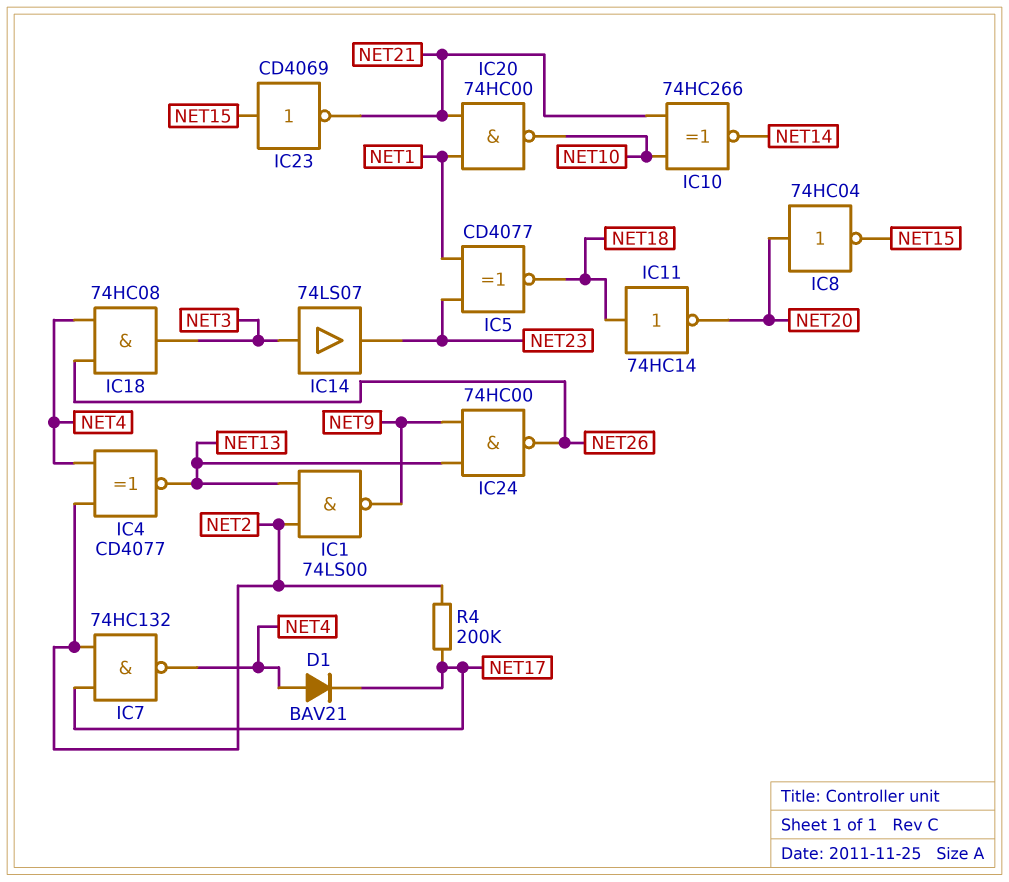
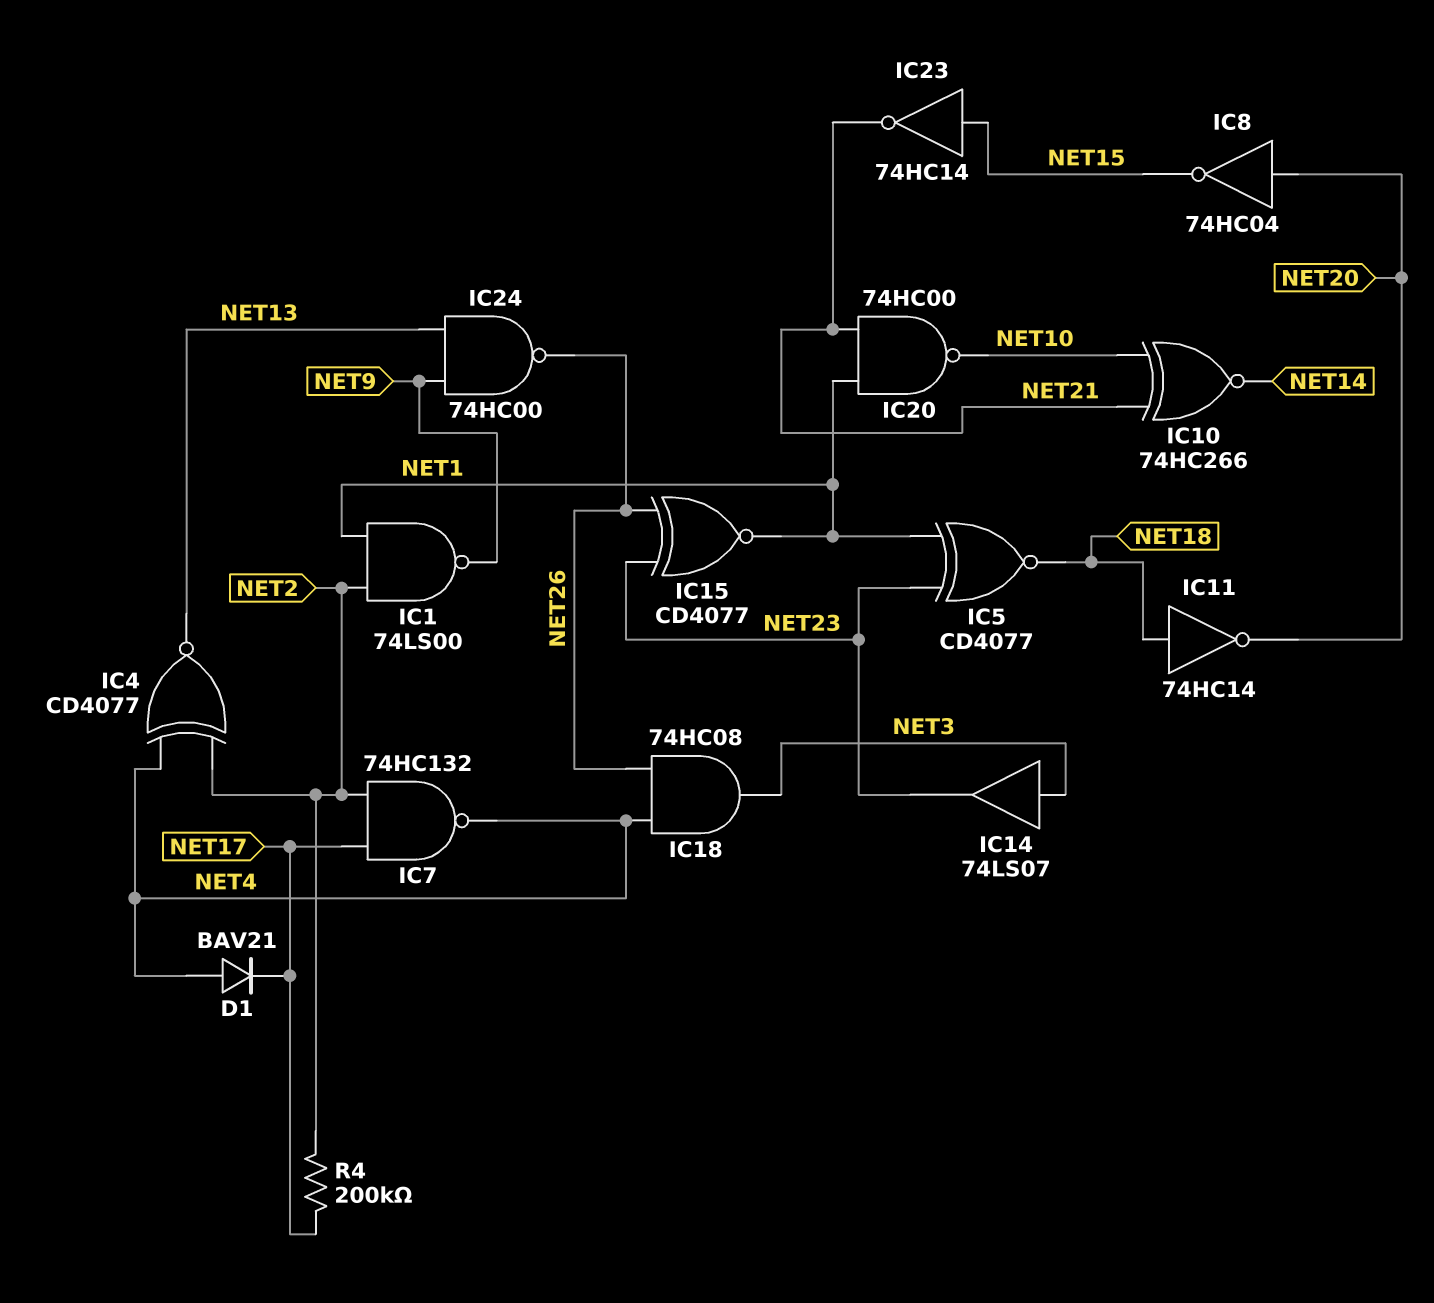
IC1: NAND 74LS00 (in NET2, in NET13, out NET9) -> NAND 74LS00 (in NET1, in NET2, out NET9)
IC15: none -> XNOR CD4077 (in NET23, in NET26, out NET1)
IC23: NOT CD4069 (in NET15, out NET21) -> NOT 74HC14 (in NET15, out NET21)

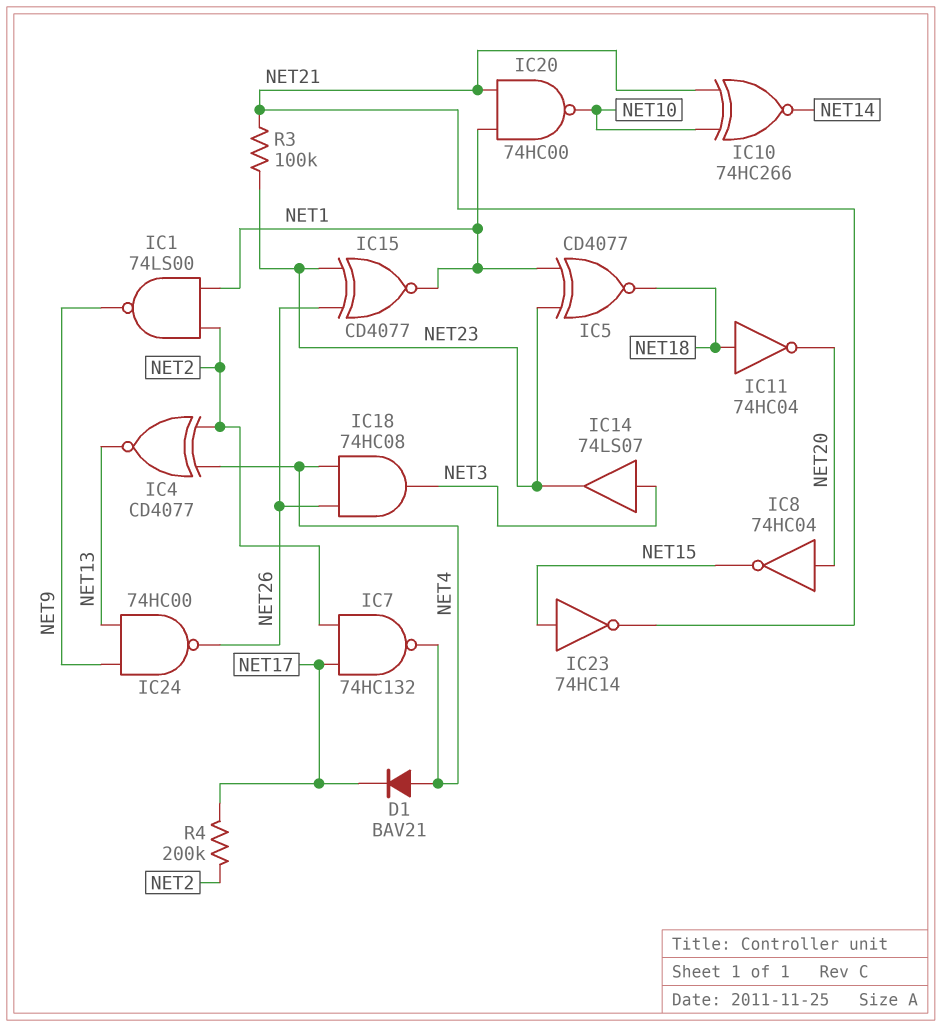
IC11: NOT 74HC14 (in NET18, out NET20) -> NOT 74HC04 (in NET18, out NET20)
R3: none -> 100k (NET21, NET23)

